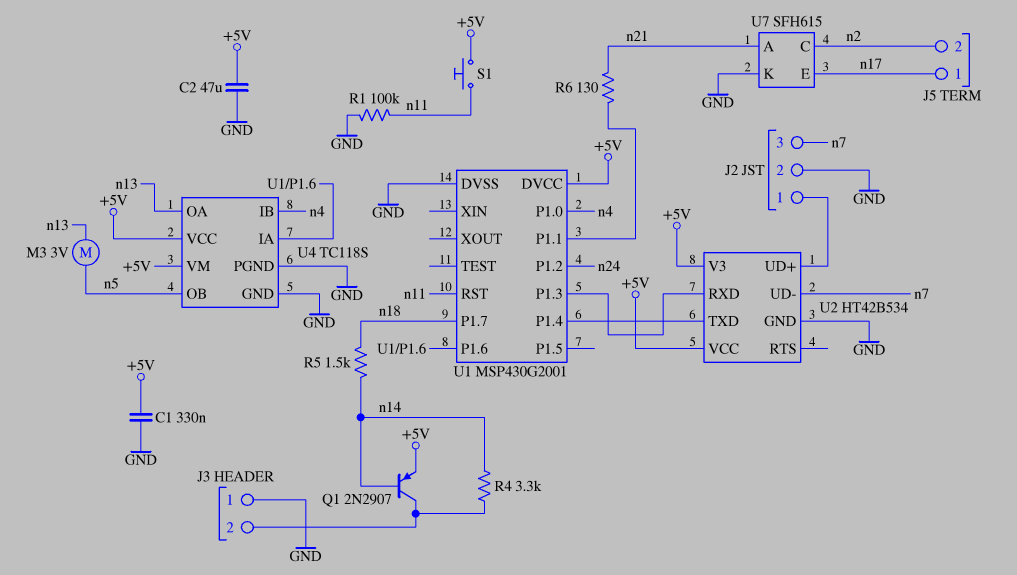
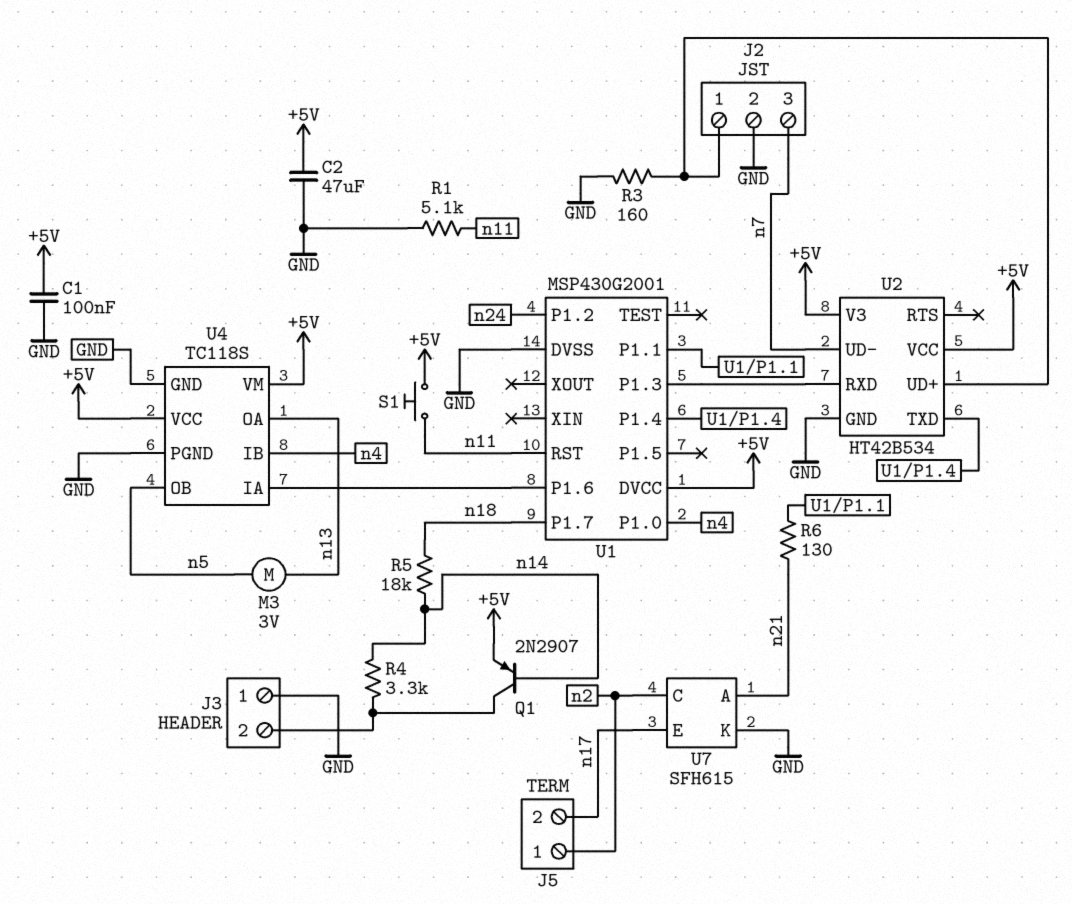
C1: 330nF (+5V, GND) -> 100nF (+5V, GND)
J5 pin 1: n17 -> n2
J5 pin 2: n2 -> n17
R1: 100k (GND, n11) -> 5.1k (GND, n11)
R3: none -> 160 (GND, J2/1)
R5: 1.5k (n14, n18) -> 18k (n14, n18)

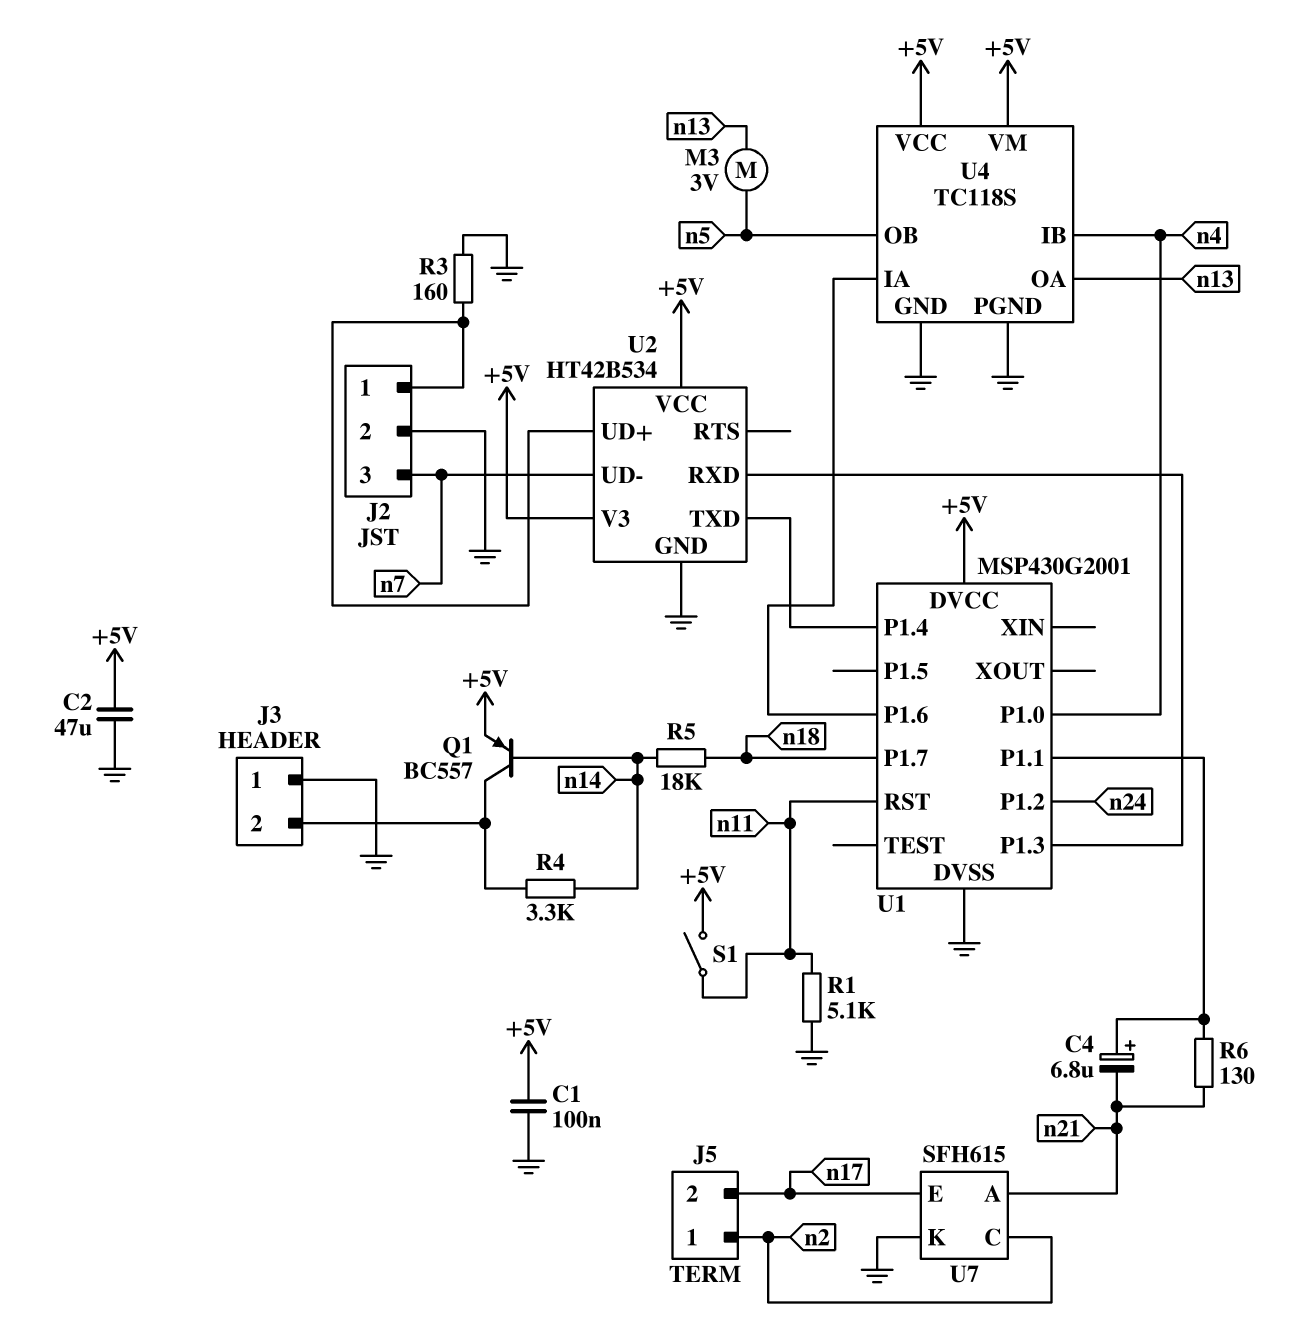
C4: none -> 6.8uF (plus U1/P1.1, minus n21)
Q1: PNP 2N2907 (B n14, C J3/2, E +5V) -> PNP BC557 (B n14, C J3/2, E +5V)
S1: button (+5V, n11) -> switch (+5V, n11)

